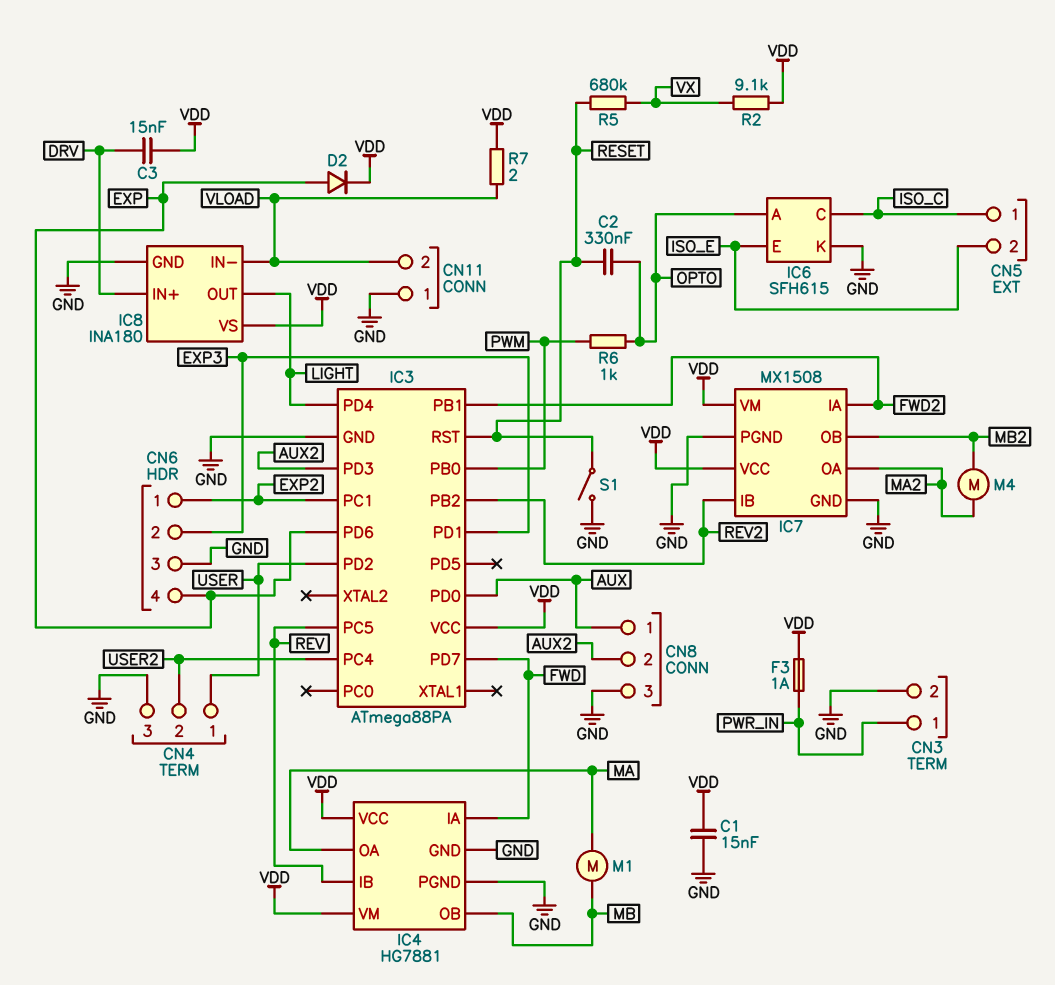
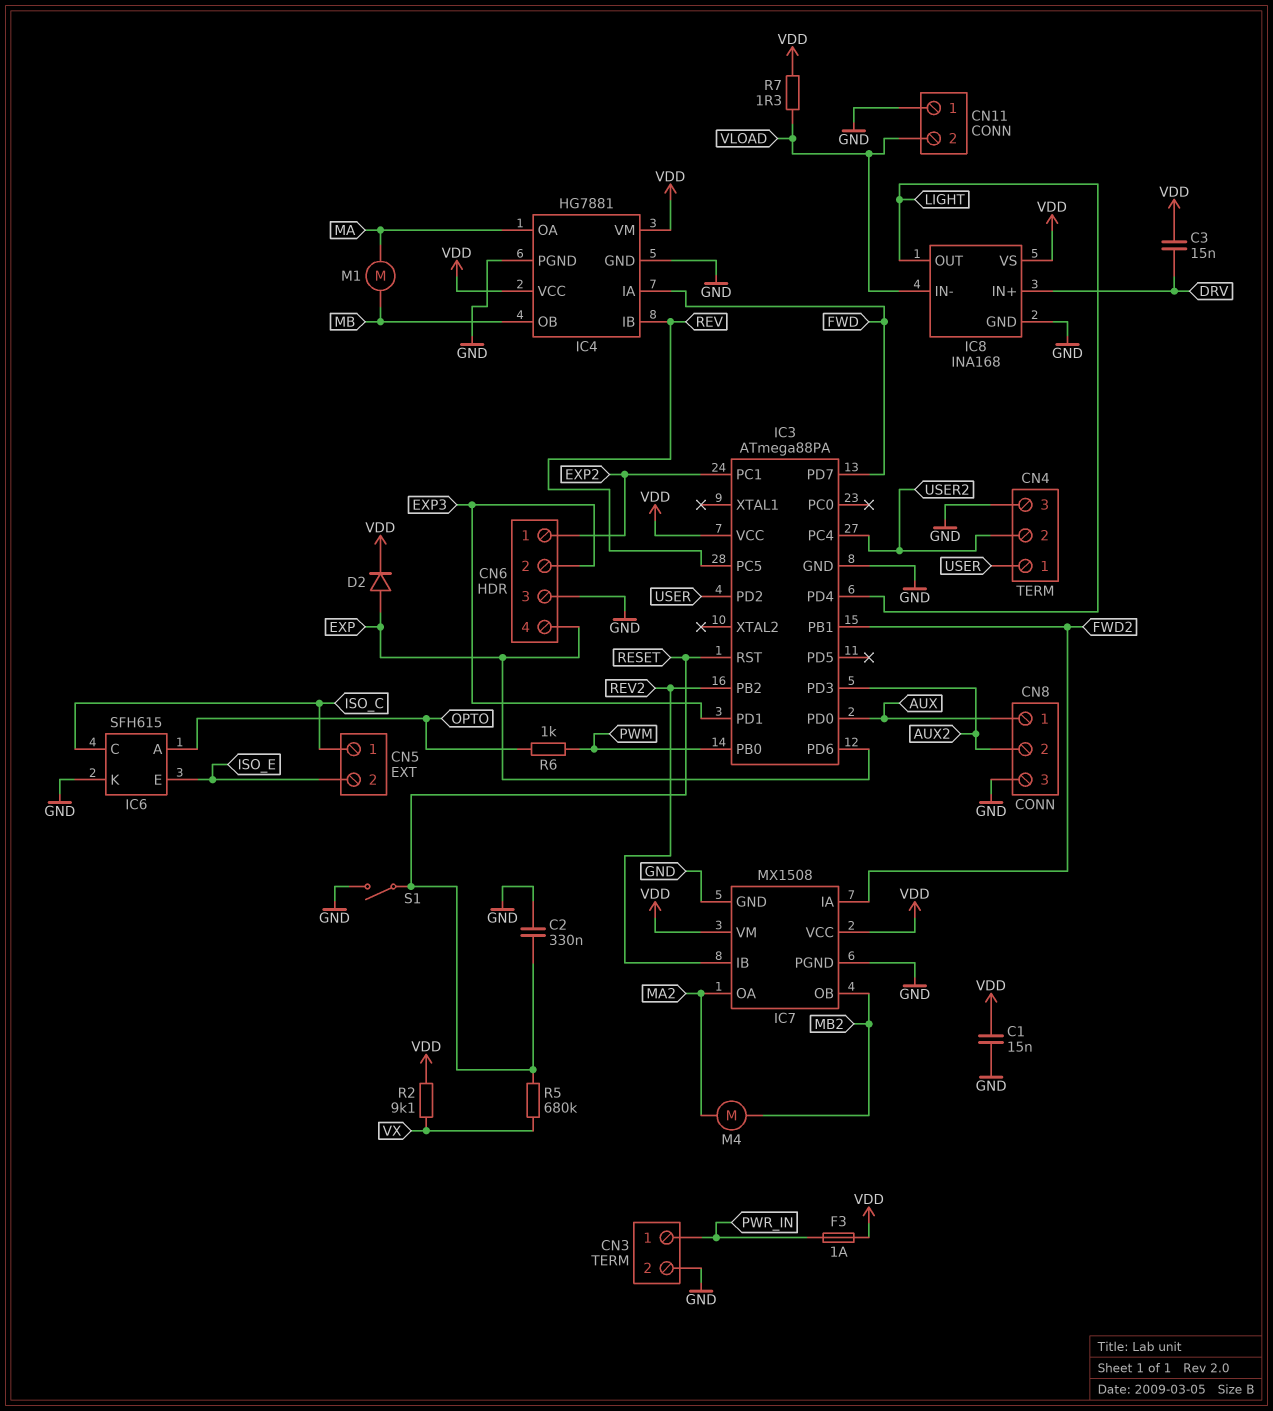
C2: 330nF (OPTO, RESET) -> 330nF (GND, RESET)
IC8: INA180 -> INA168
R7: 2 (VDD, VLOAD) -> 1.3 (VDD, VLOAD)

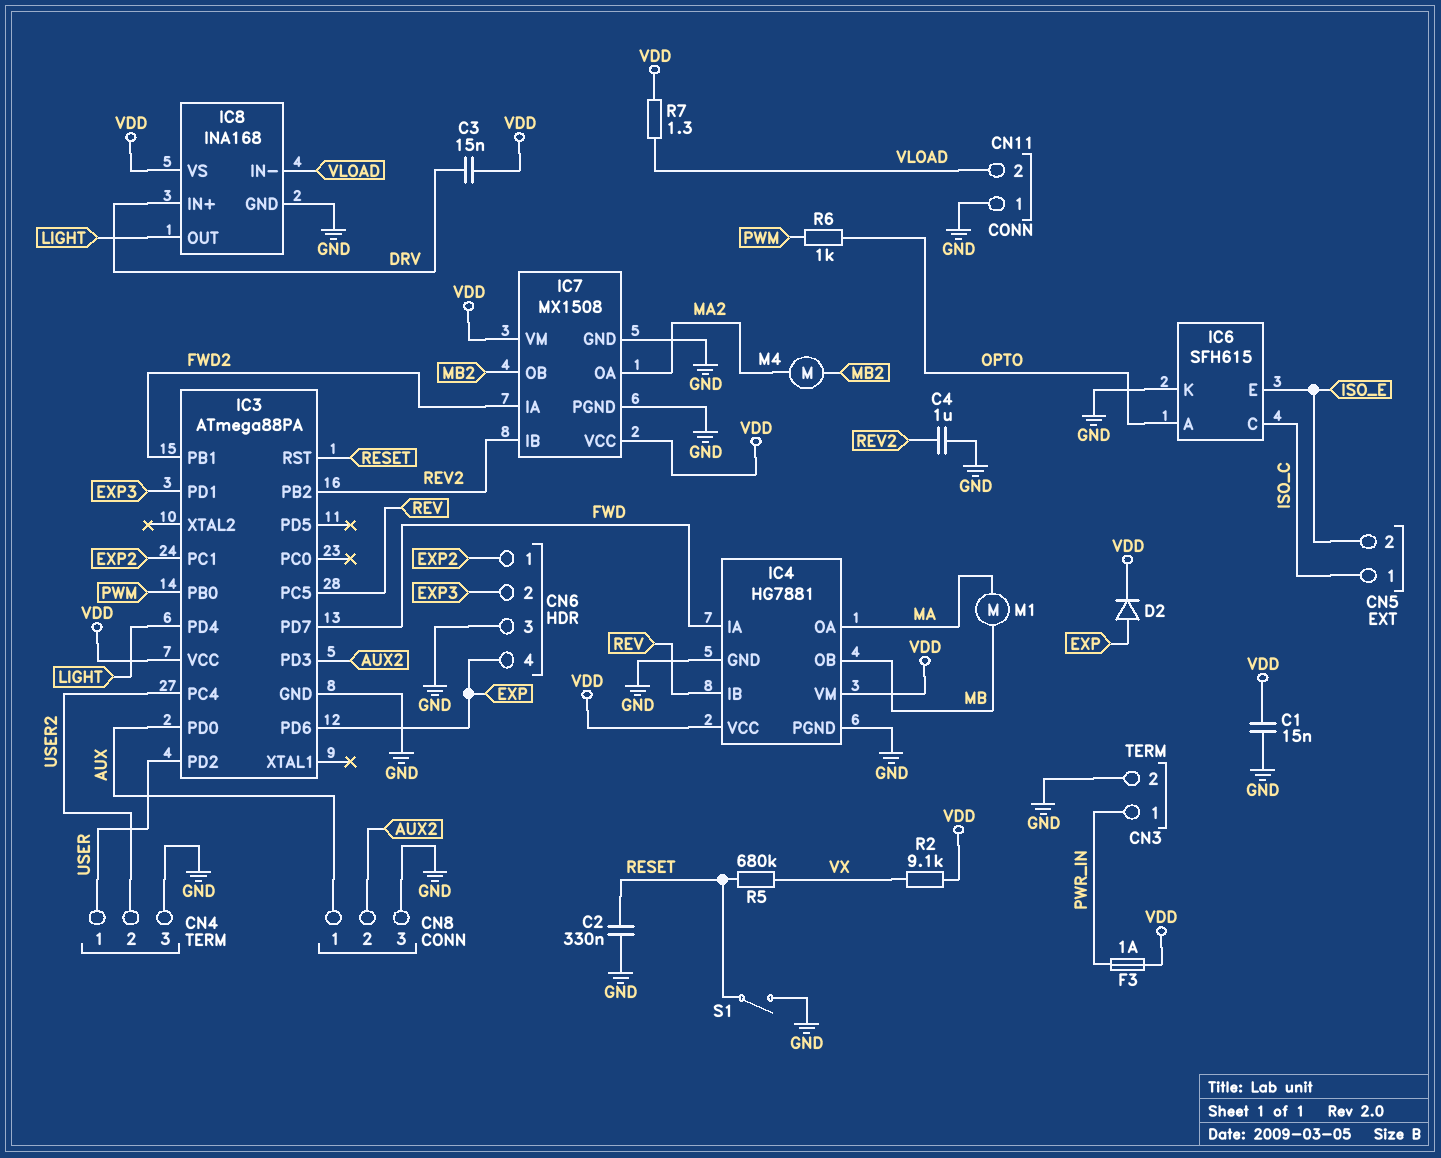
C4: none -> 1uF (GND, REV2)

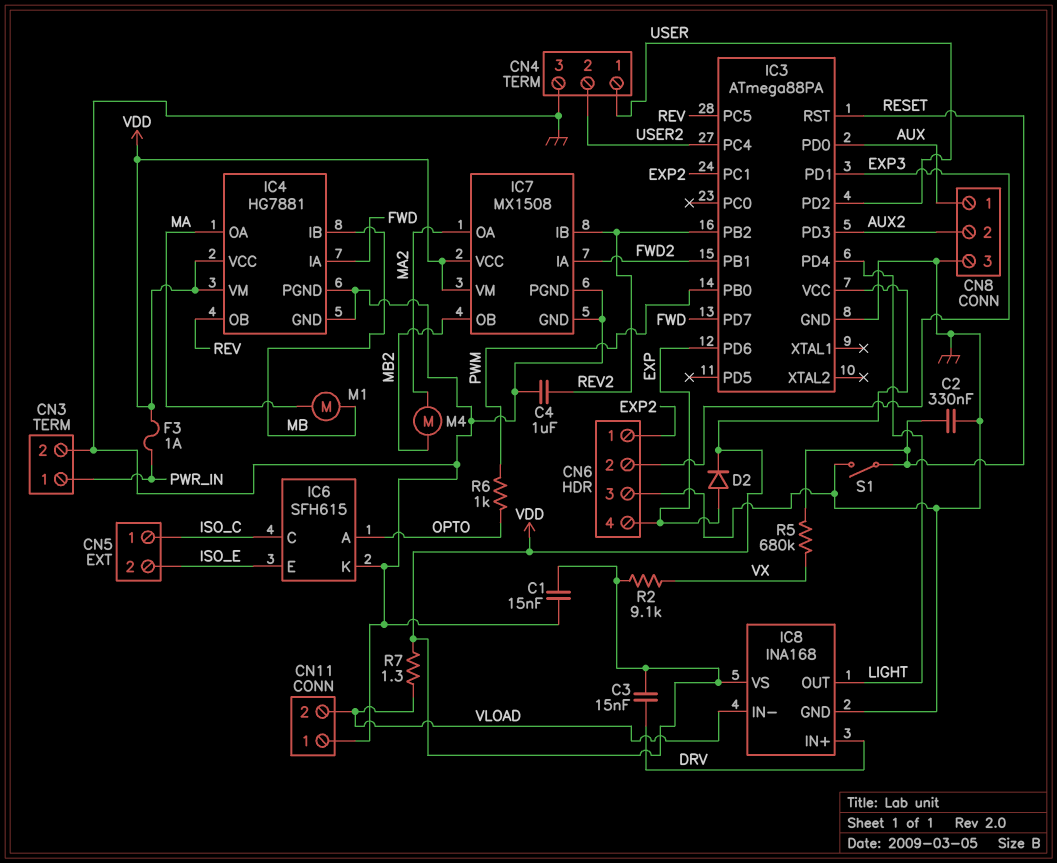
IC4 pin IB: REV -> MB
IC4 pin OB: MB -> REV

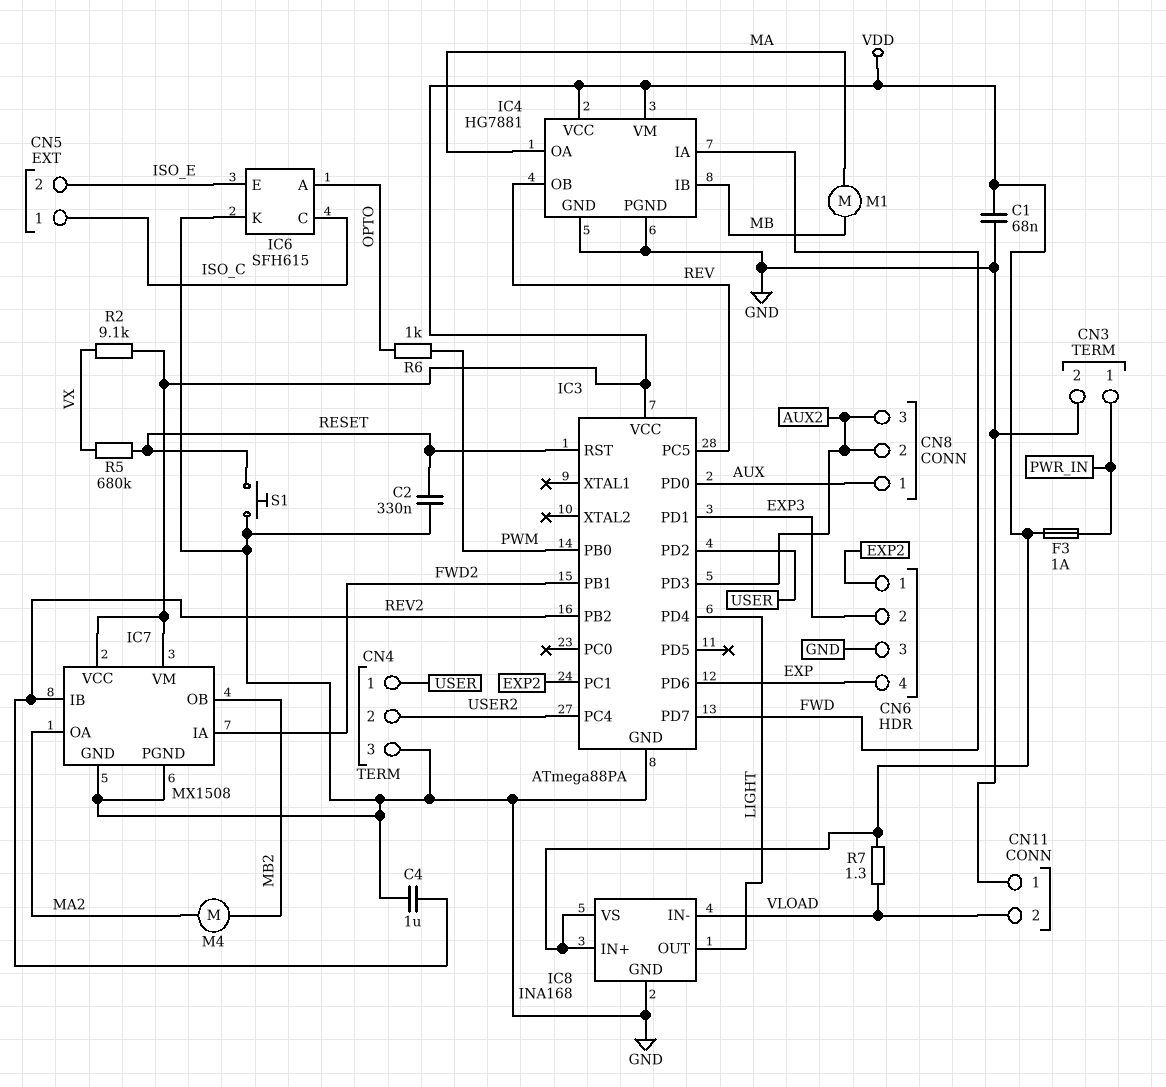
C1: 15nF (GND, VDD) -> 68nF (GND, VDD)
C3: 15nF (DRV, VDD) -> none
CN8 pin 3: GND -> AUX2
D2: diode (A EXP, K VDD) -> none
IC8 pin IN+: DRV -> VDD
S1: switch (GND, RESET) -> button (GND, RESET)

